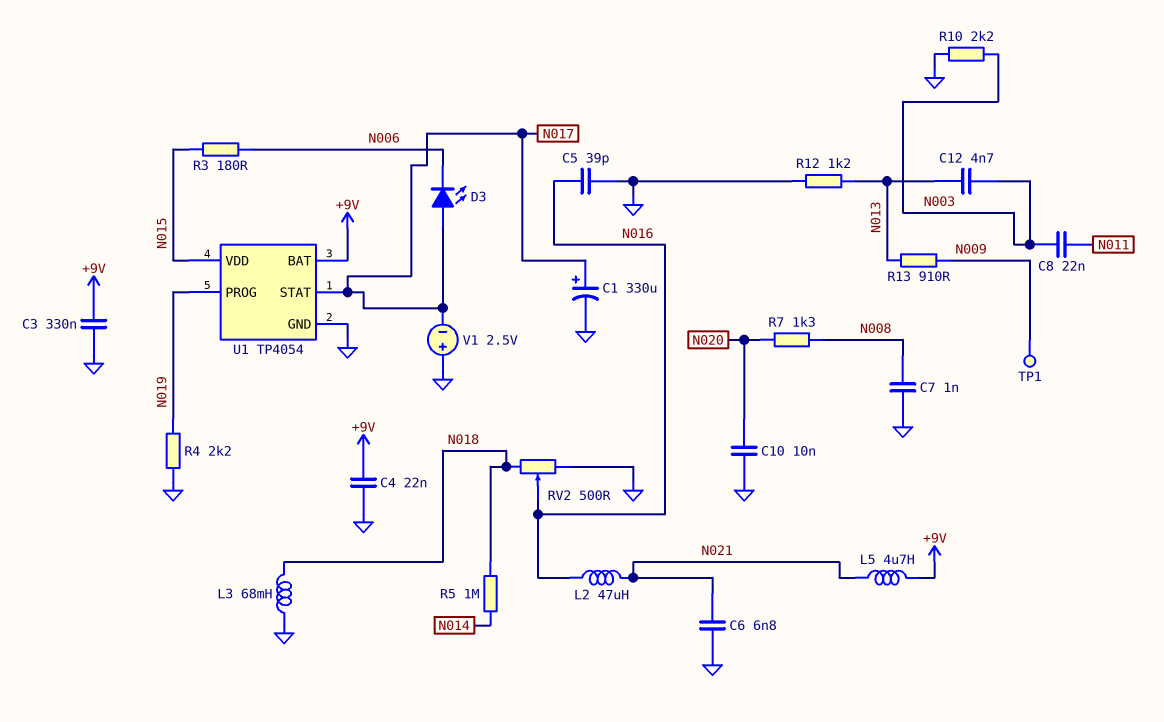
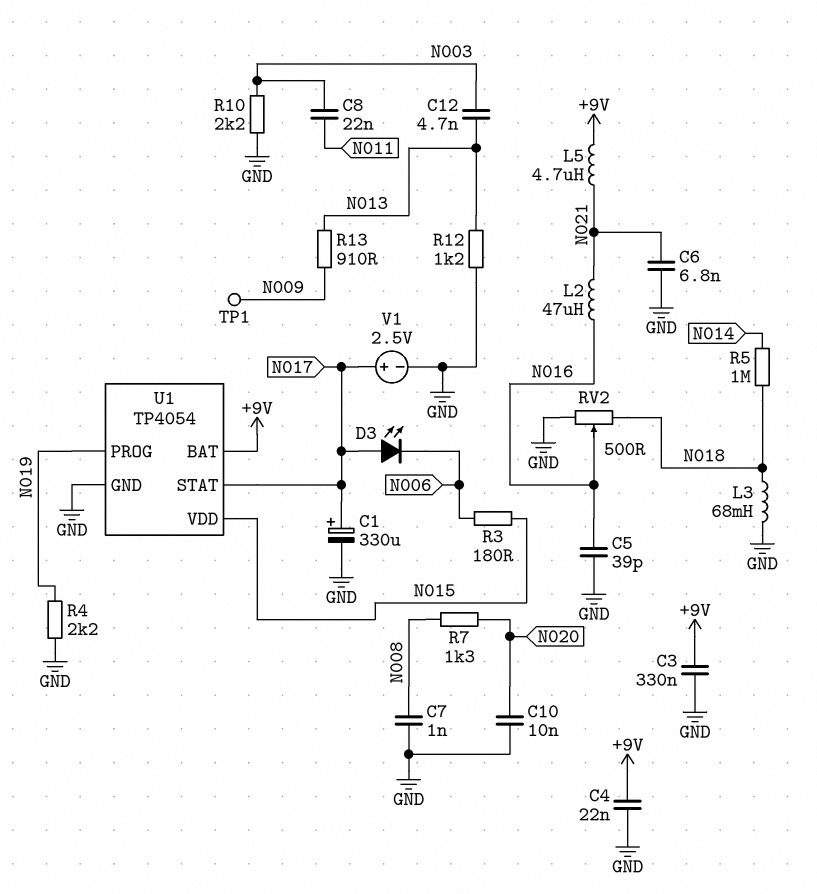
V1: 2.5V (plus GND, minus N017) -> 2.5V (plus N017, minus GND)

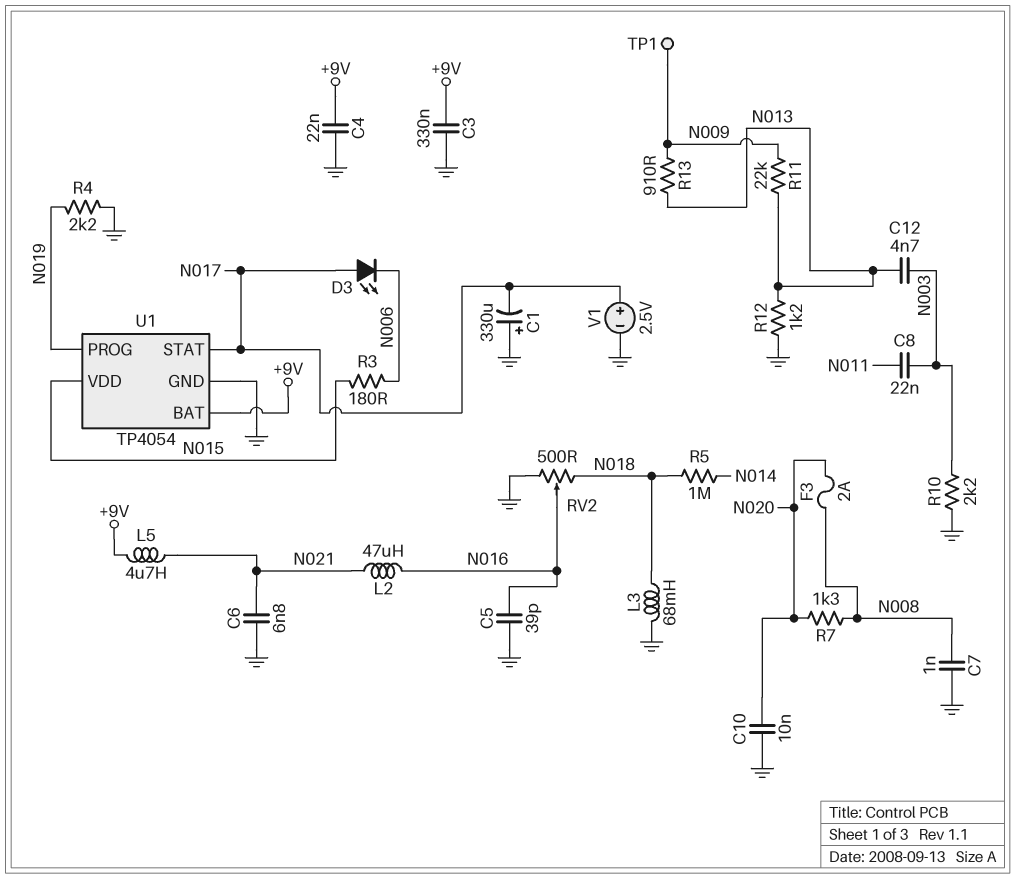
C1: 330uF (plus N017, minus GND) -> 330uF (plus GND, minus N017)
F3: none -> 2A (N008, N020)
R11: none -> 22k (N009, N013)

